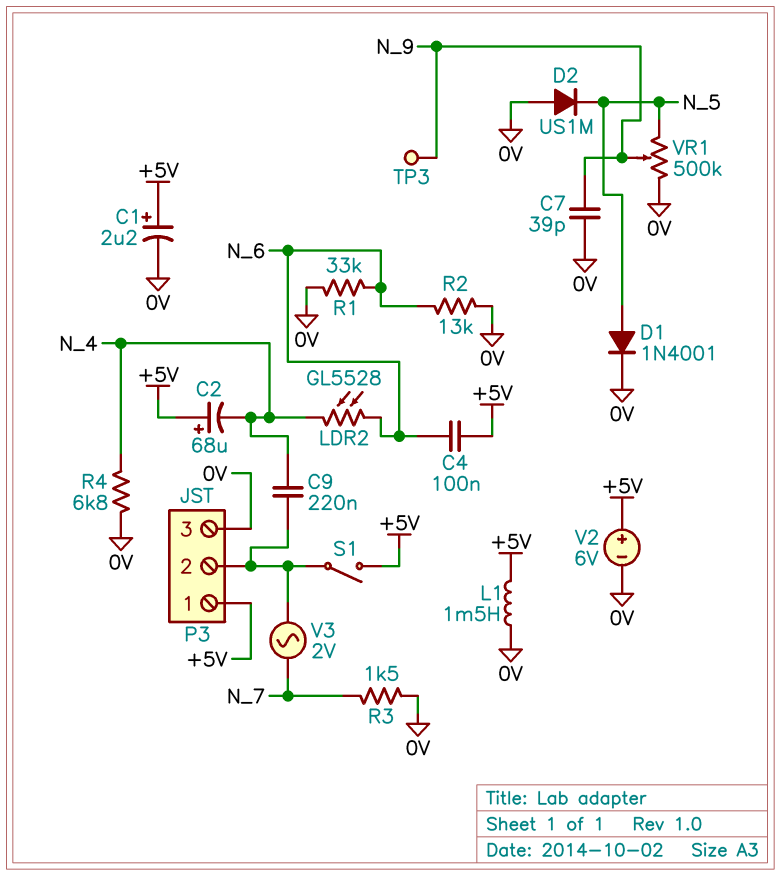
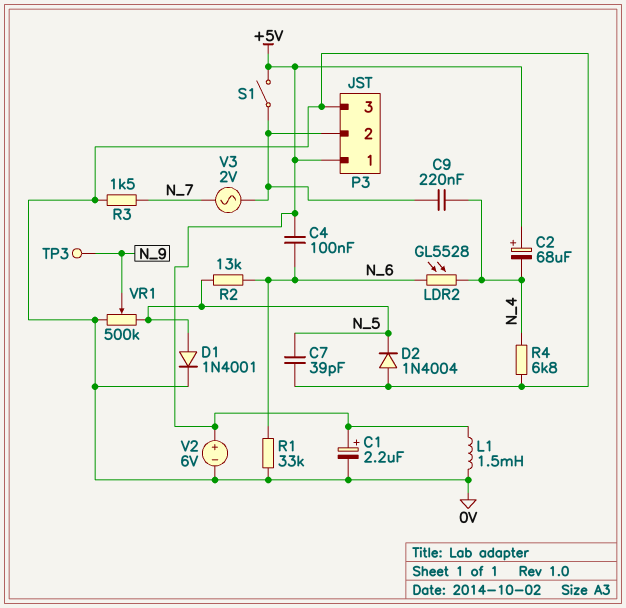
C7: 39pF (0V, N_9) -> 39pF (0V, N_5)
D2: diode US1M (A 0V, K N_5) -> diode 1N4004 (A 0V, K N_5)
R2: 13k (0V, N_6) -> 13k (N_5, N_6)

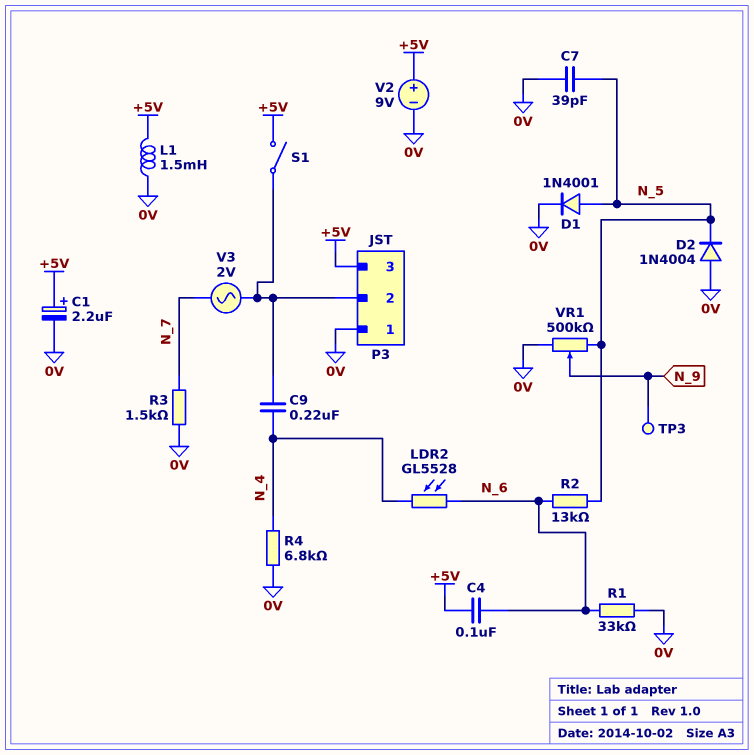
C2: 68uF (plus +5V, minus N_4) -> none
P3 pin 1: +5V -> 0V
P3 pin 3: 0V -> +5V
V2: 6V (plus +5V, minus 0V) -> 9V (plus +5V, minus 0V)

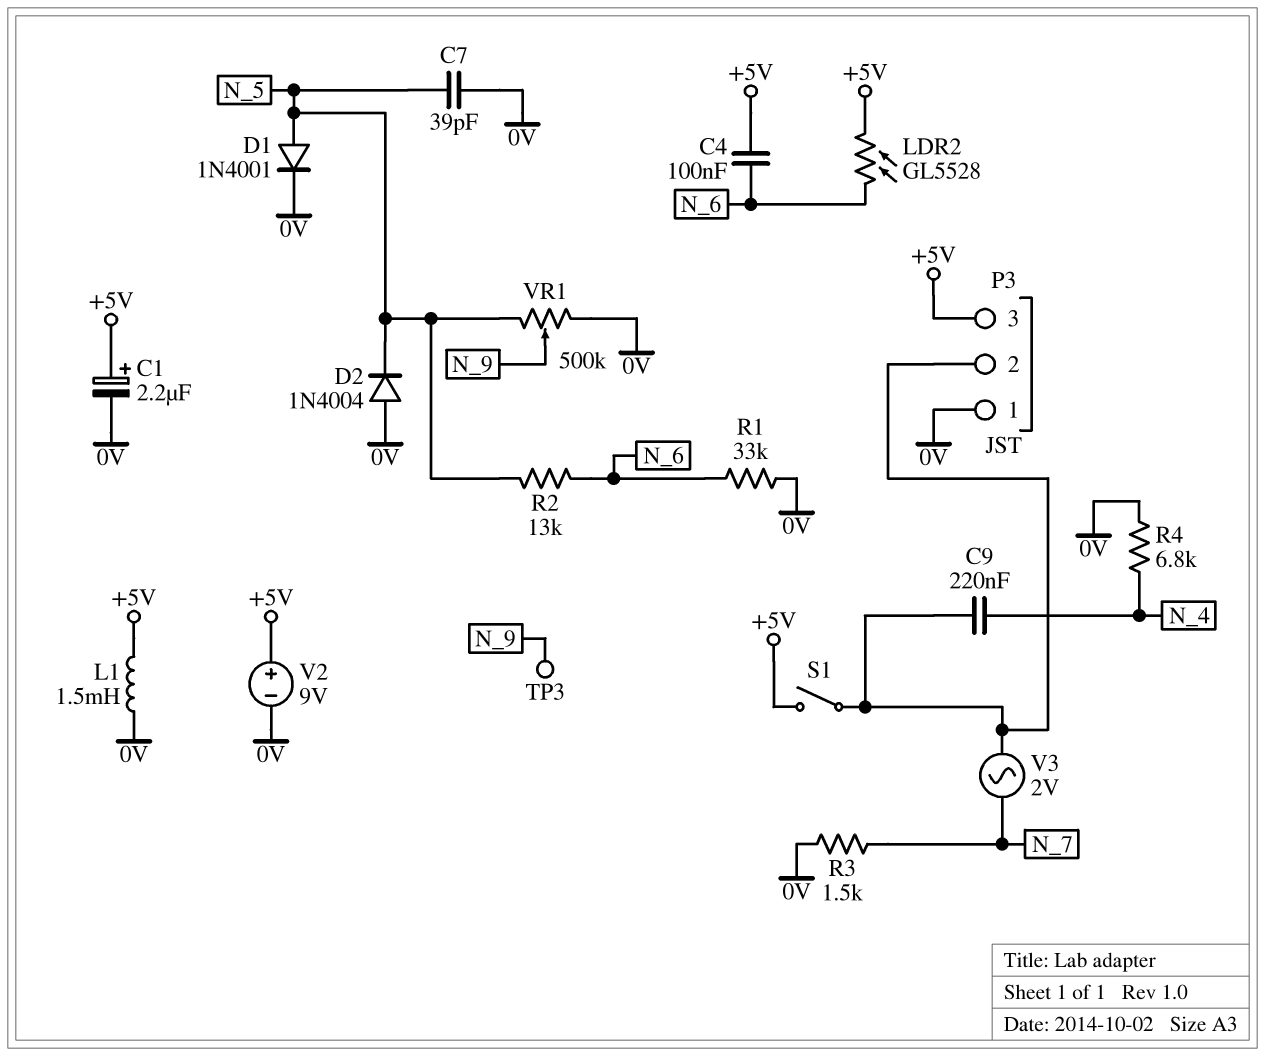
LDR2: GL5528 (N_4, N_6) -> GL5528 (+5V, N_6)

